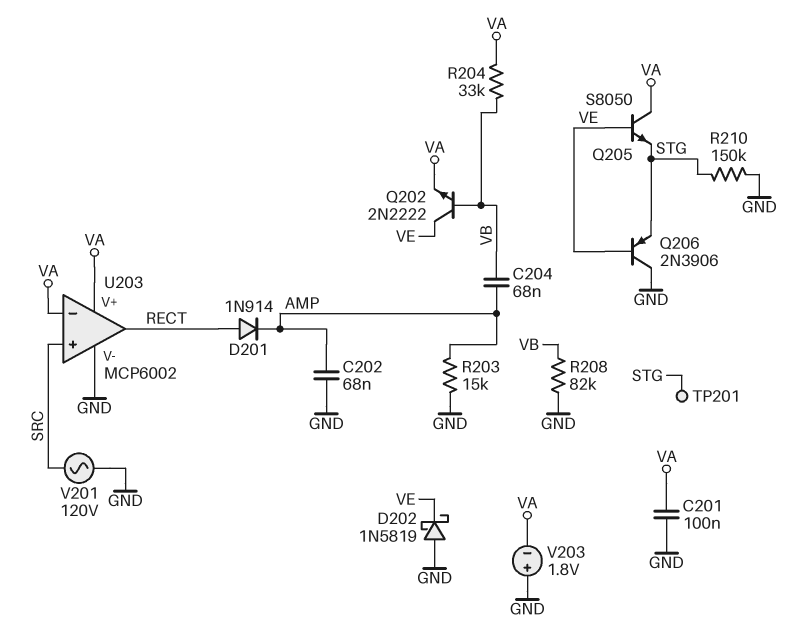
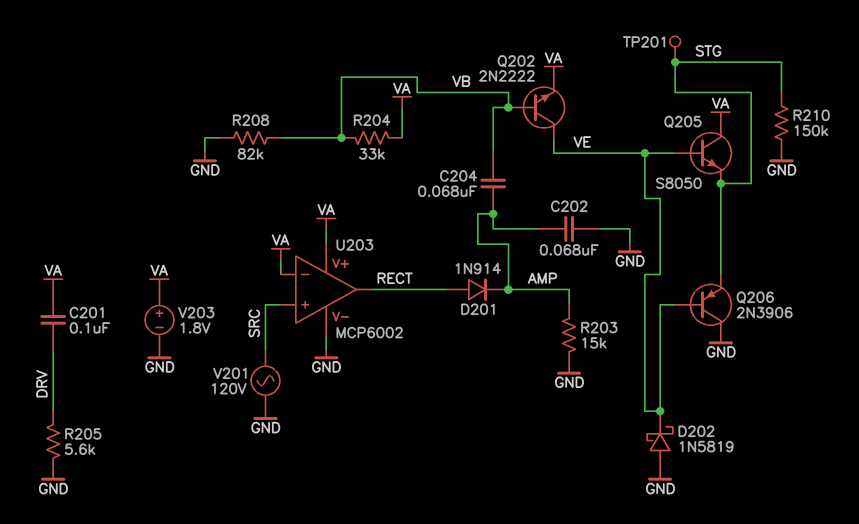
C201: 100nF (GND, VA) -> 100nF (DRV, VA)
R205: none -> 5.6k (DRV, GND)
V203: 1.8V (plus GND, minus VA) -> 1.8V (plus VA, minus GND)

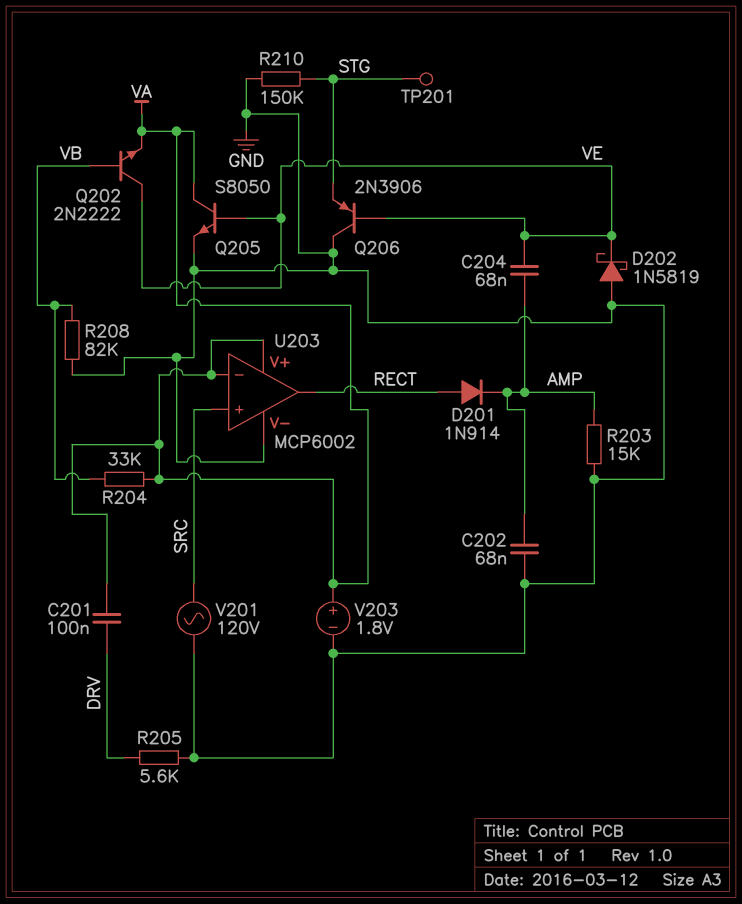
C204: 68nF (AMP, VB) -> 68nF (AMP, VE)
Q205: NPN S8050 (B VE, C VA, E STG) -> NPN S8050 (B VE, C VA, E GND)

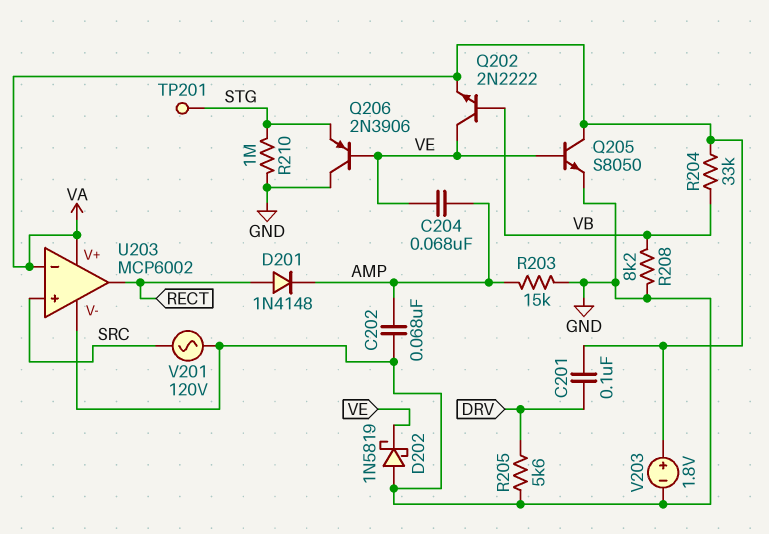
D201: diode 1N914 (A RECT, K AMP) -> diode 1N4148 (A RECT, K AMP)
R208: 82k (GND, VB) -> 8.2k (GND, VB)
R210: 150k (GND, STG) -> 1M (GND, STG)

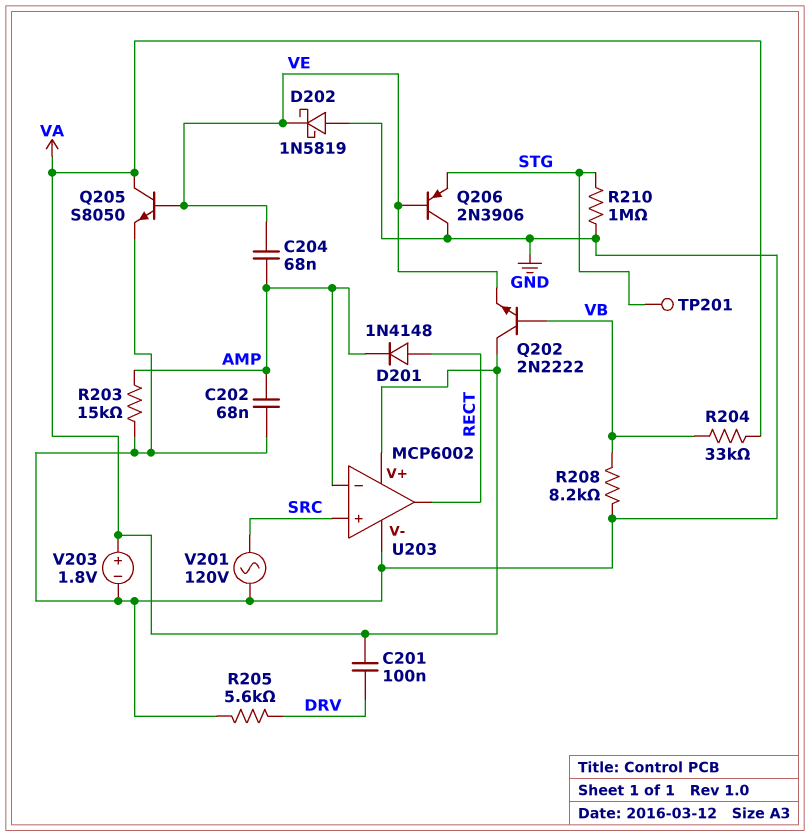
Q202: NPN 2N2222 (B VB, C VE, E VA) -> NPN 2N2222 (B VB, C VA, E VE)
U203 pin in-: VA -> AMP

